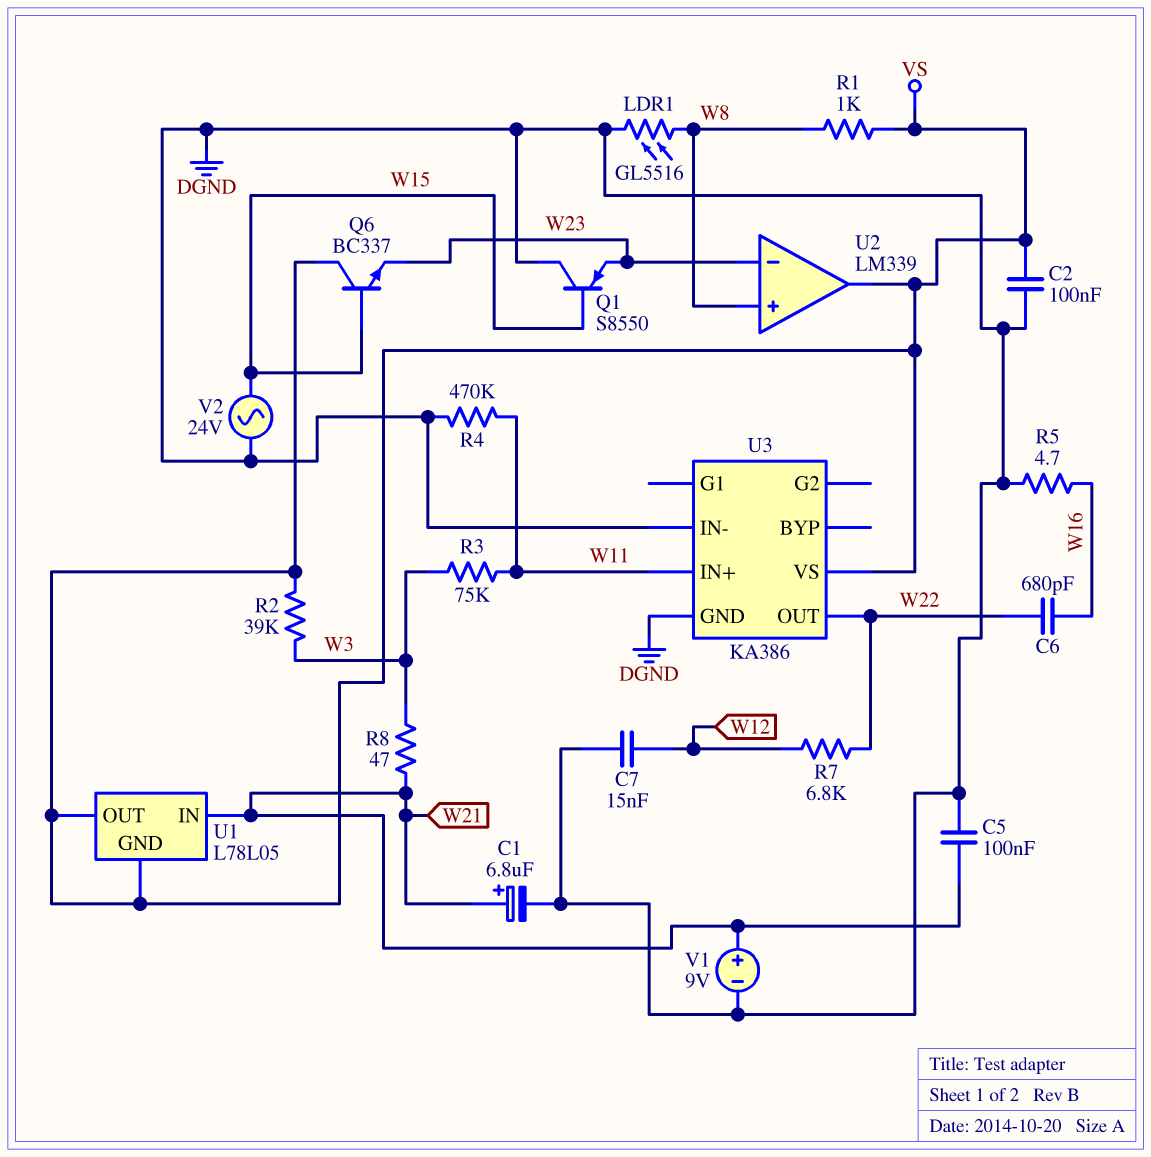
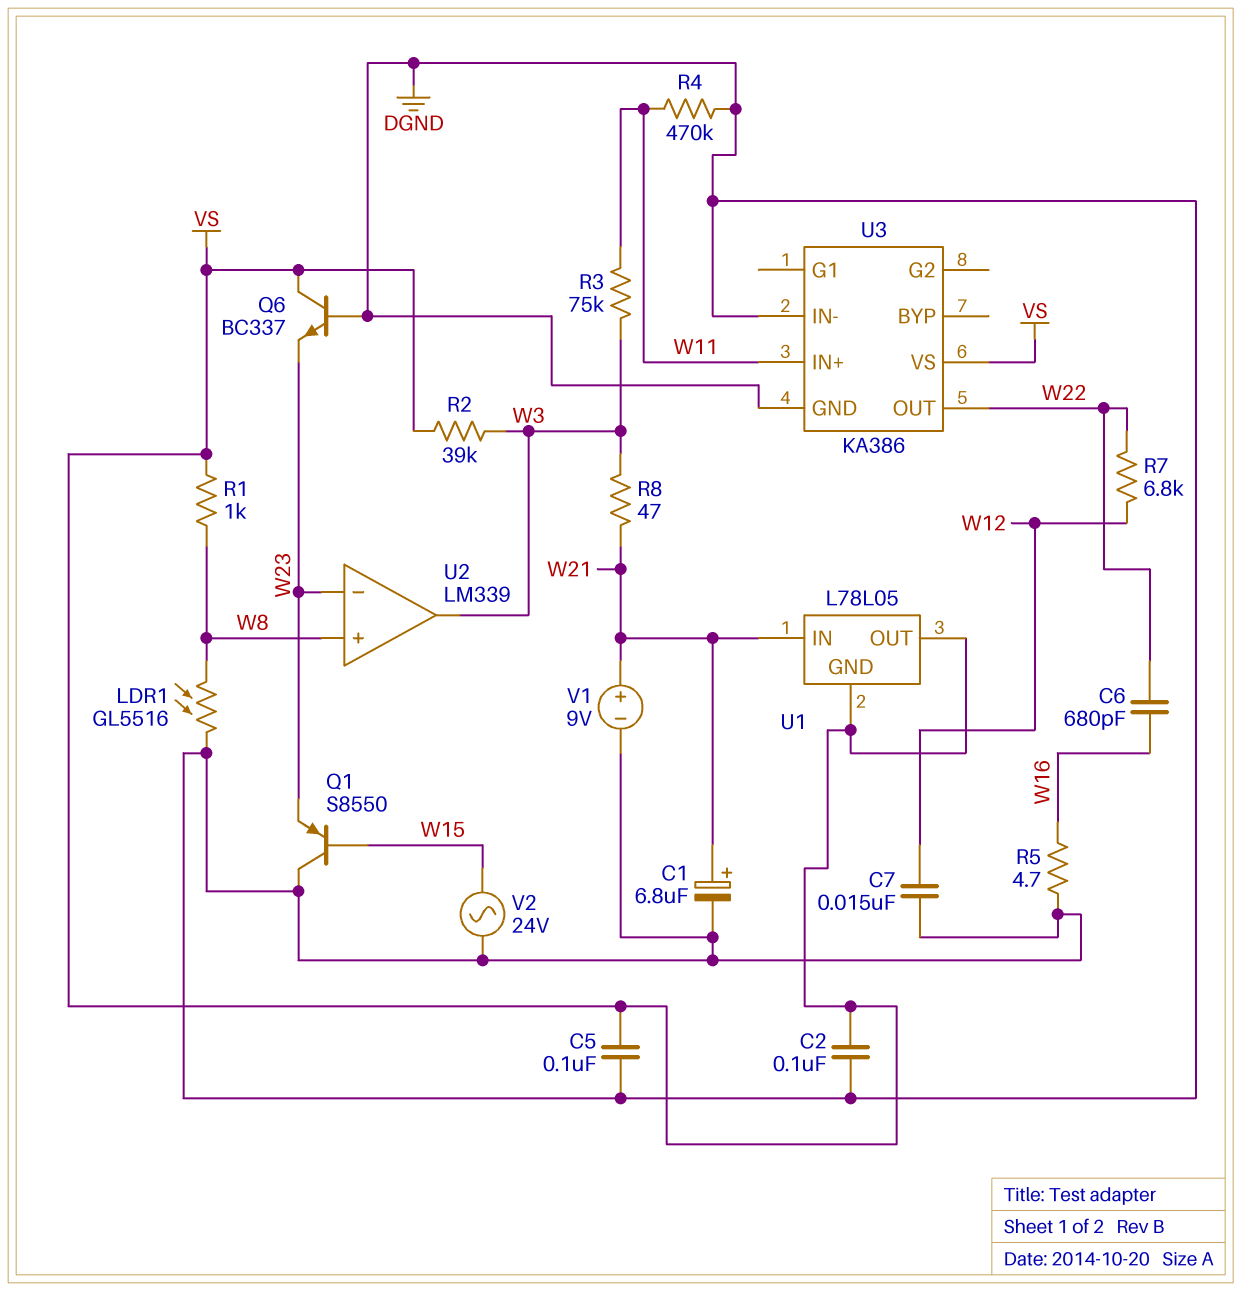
C5: 100nF (DGND, W21) -> 100nF (DGND, VS)
Q6: NPN BC337 (B W15, C VS, E W23) -> NPN BC337 (B DGND, C VS, E W23)
U2 pin out: VS -> W3

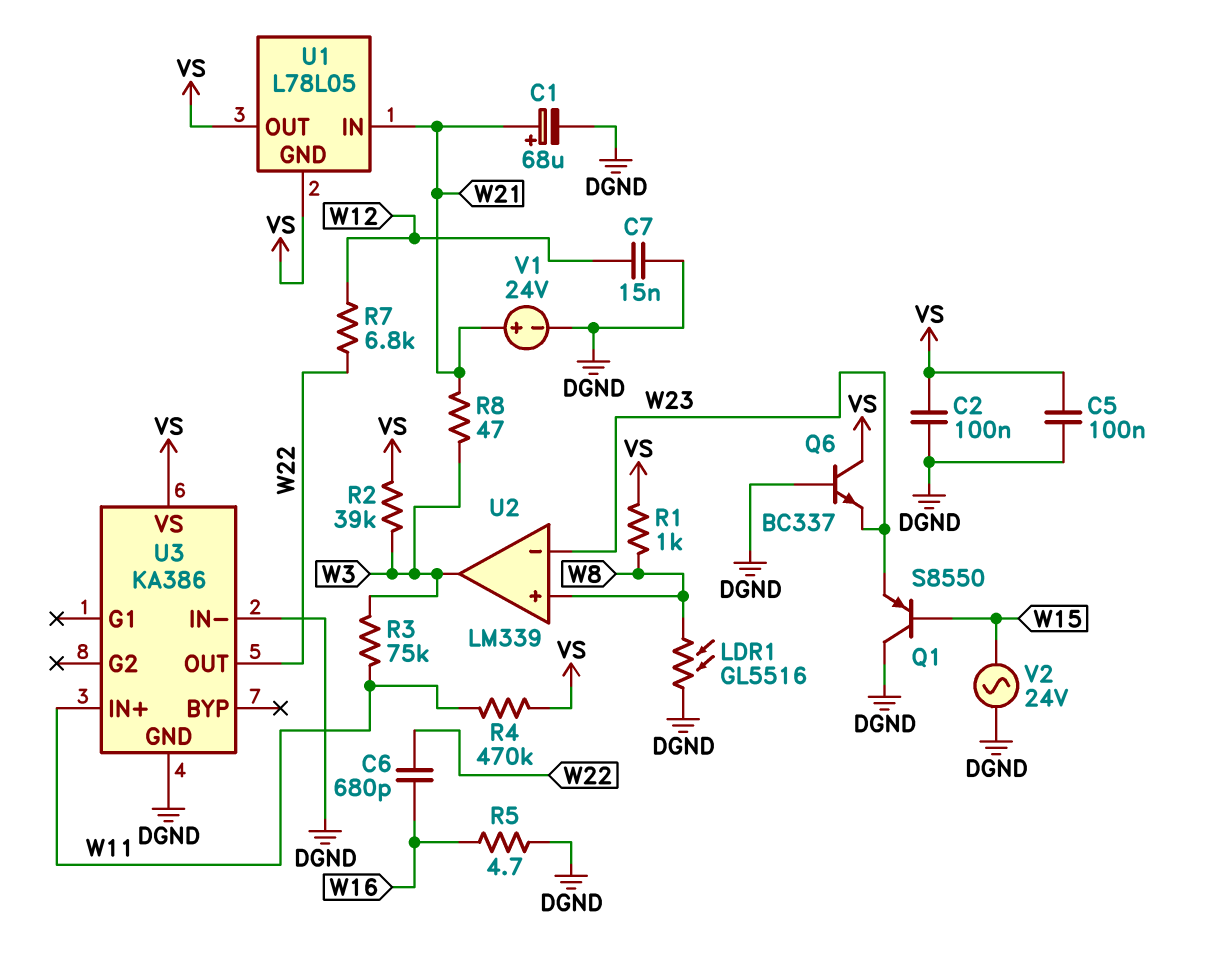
C1: 6.8uF (plus W21, minus DGND) -> 68uF (plus W21, minus DGND)
R4: 470k (DGND, W11) -> 470k (VS, W11)
V1: 9V (plus W21, minus DGND) -> 24V (plus W21, minus DGND)

